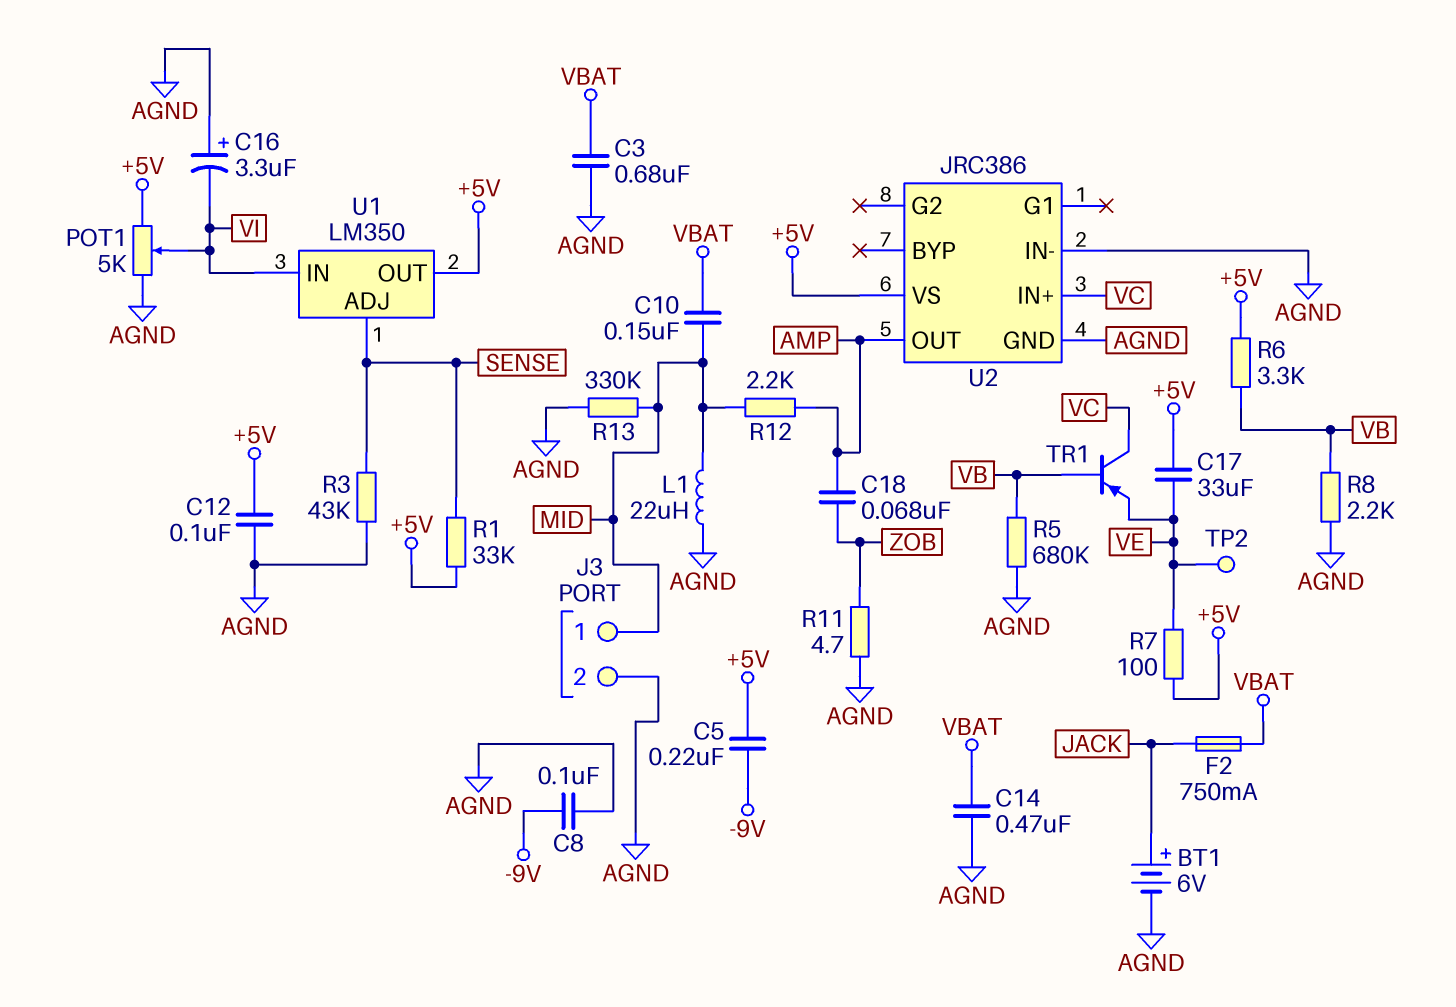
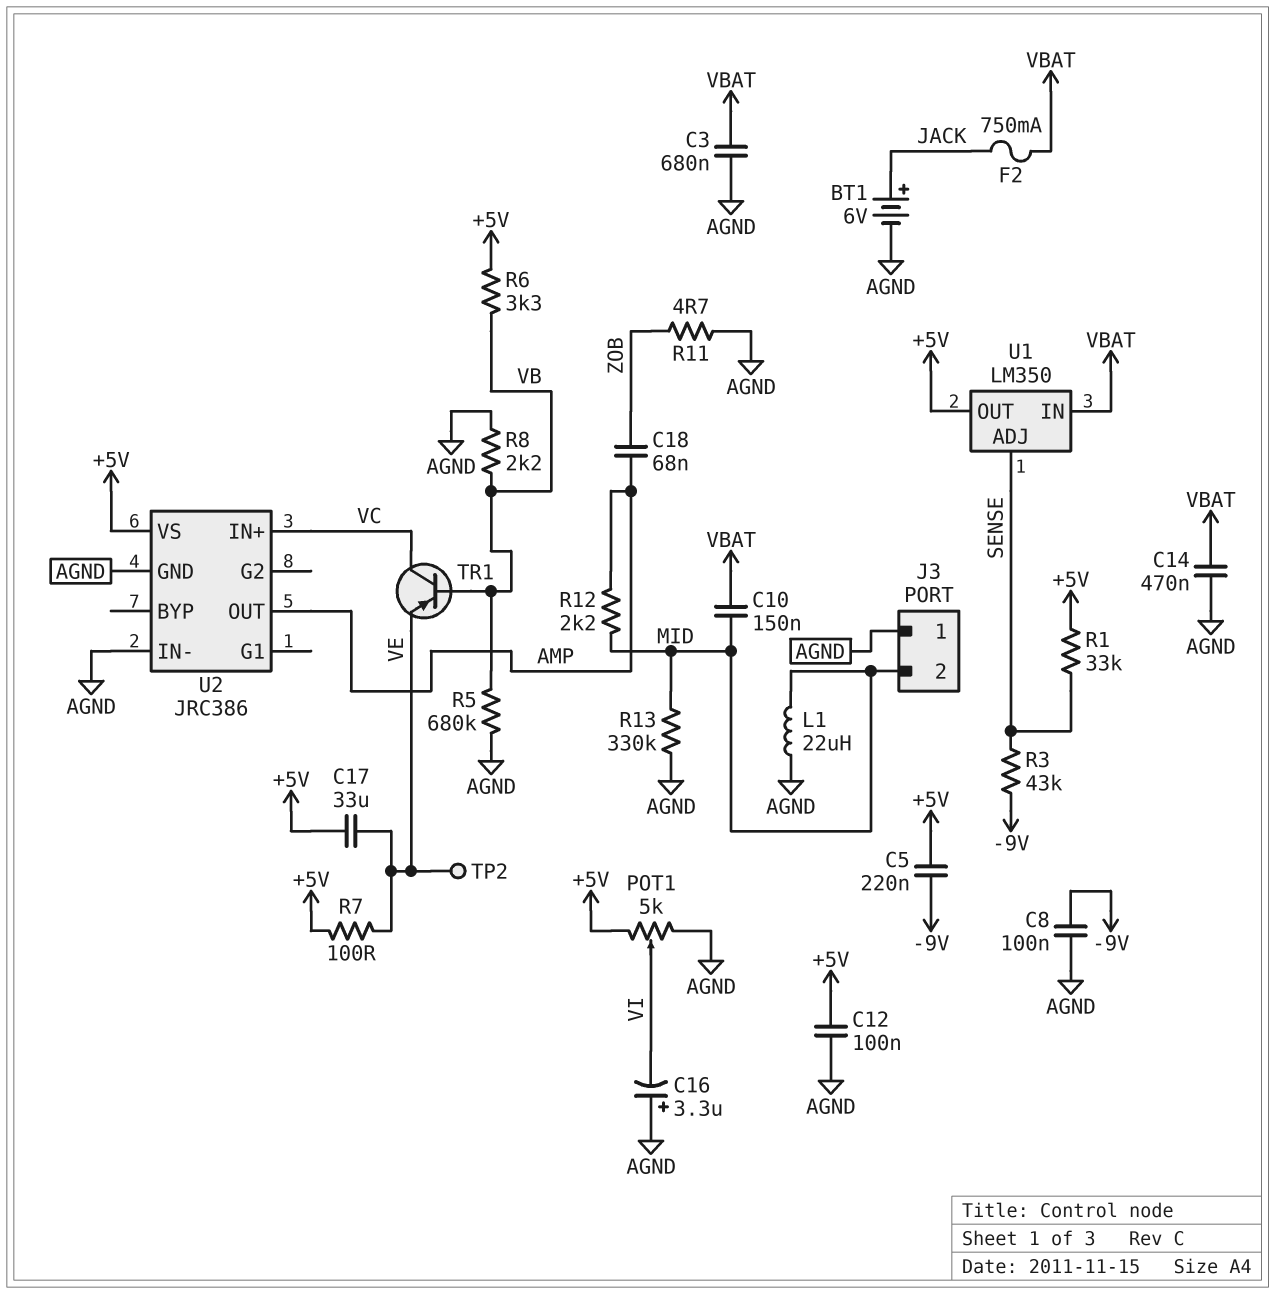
J3 pin 1: MID -> AGND
J3 pin 2: AGND -> MID
R3: 43k (AGND, SENSE) -> 43k (-9V, SENSE)
U1 pin IN: VI -> VBAT

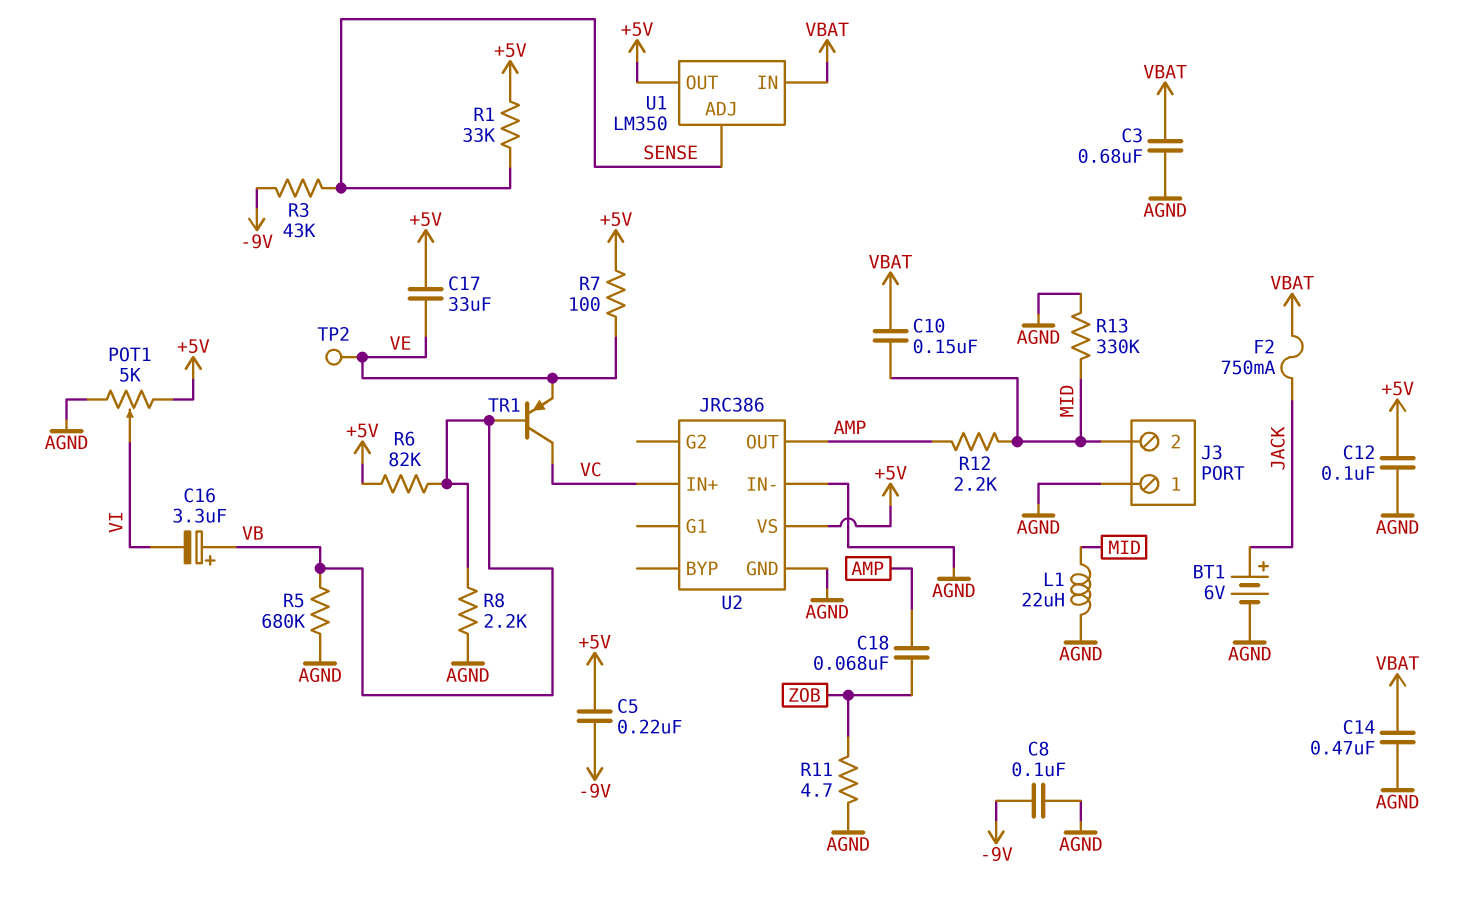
C16: 3.3uF (plus AGND, minus VI) -> 3.3uF (plus VB, minus VI)
R6: 3.3k (+5V, VB) -> 82k (+5V, VB)

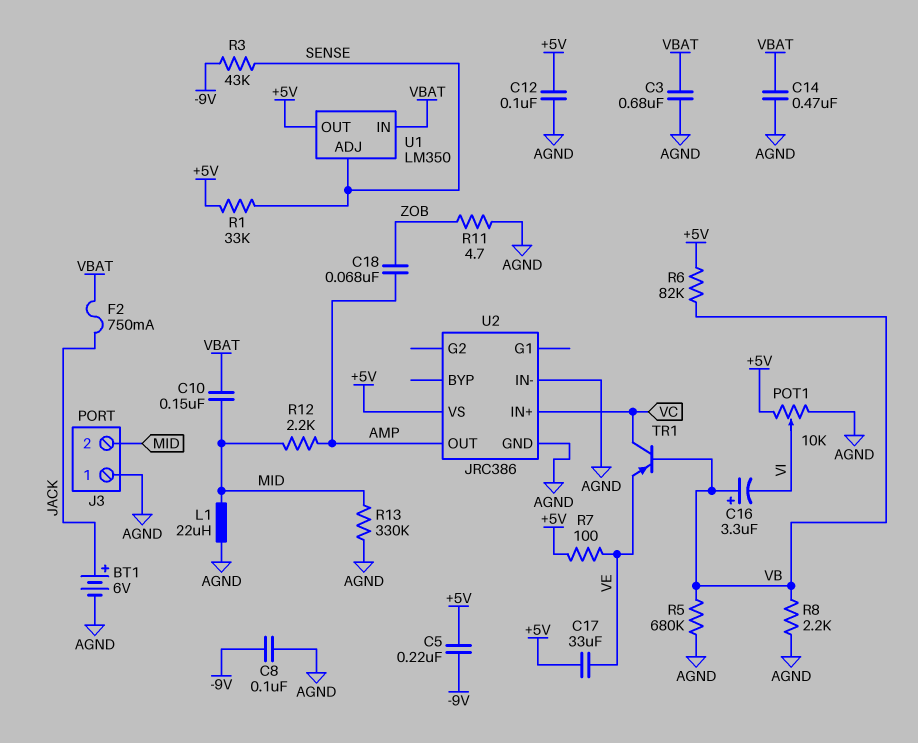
POT1: 5k (+5V, AGND, wiper VI) -> 10k (+5V, AGND, wiper VI)
TP2: test point (VE) -> none

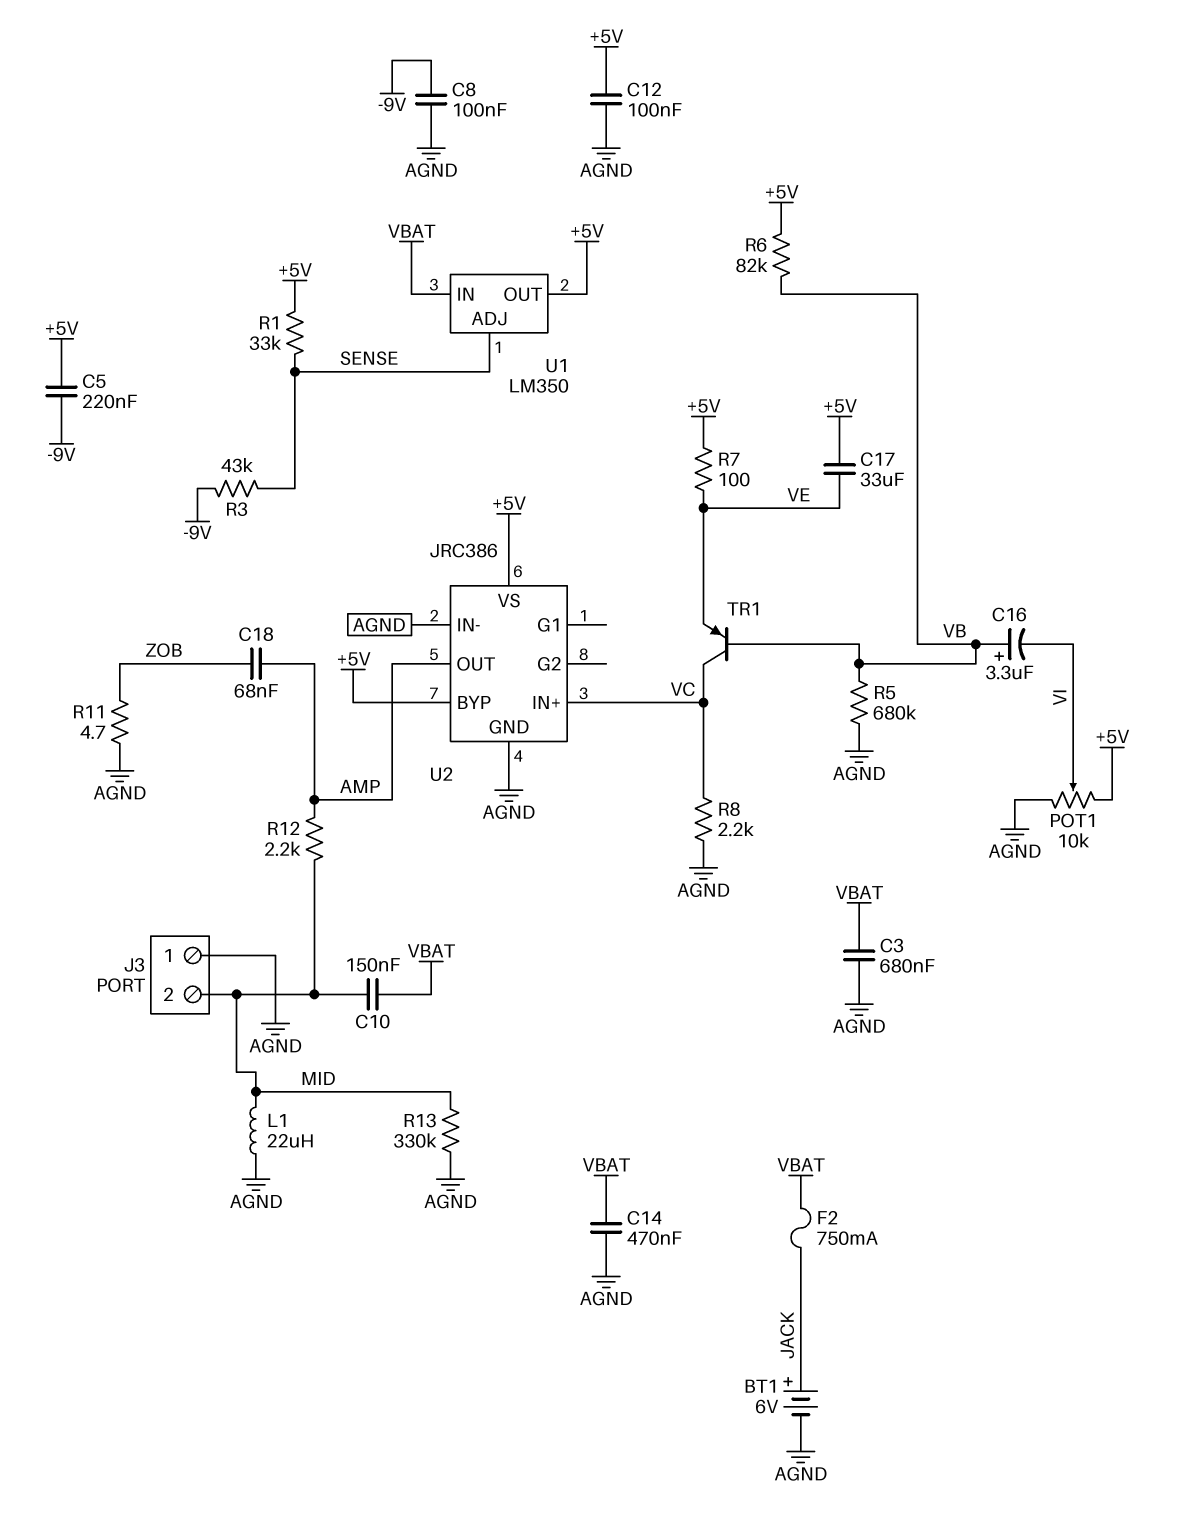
R8: 2.2k (AGND, VB) -> 2.2k (AGND, VC)
U2 pin BYP: none -> +5V

